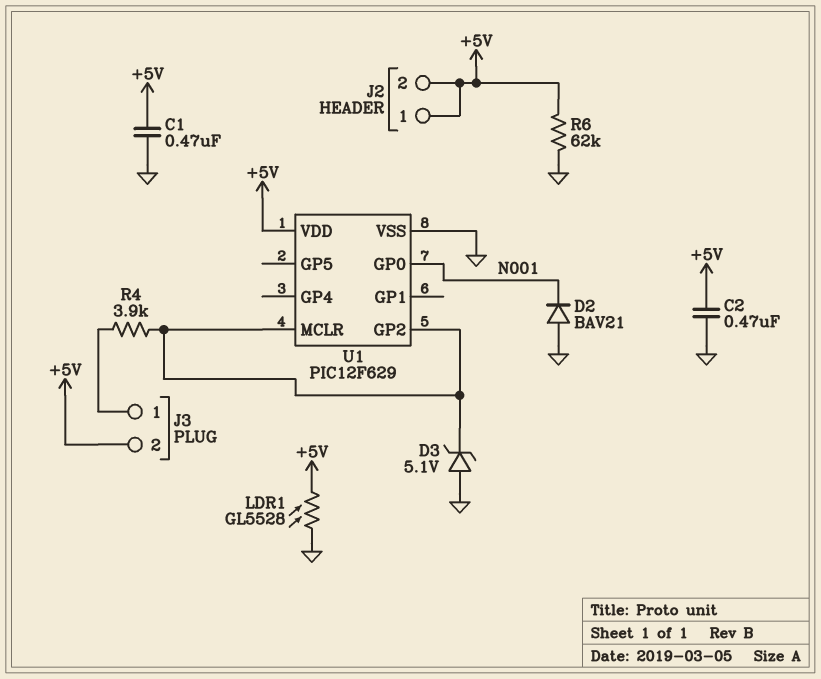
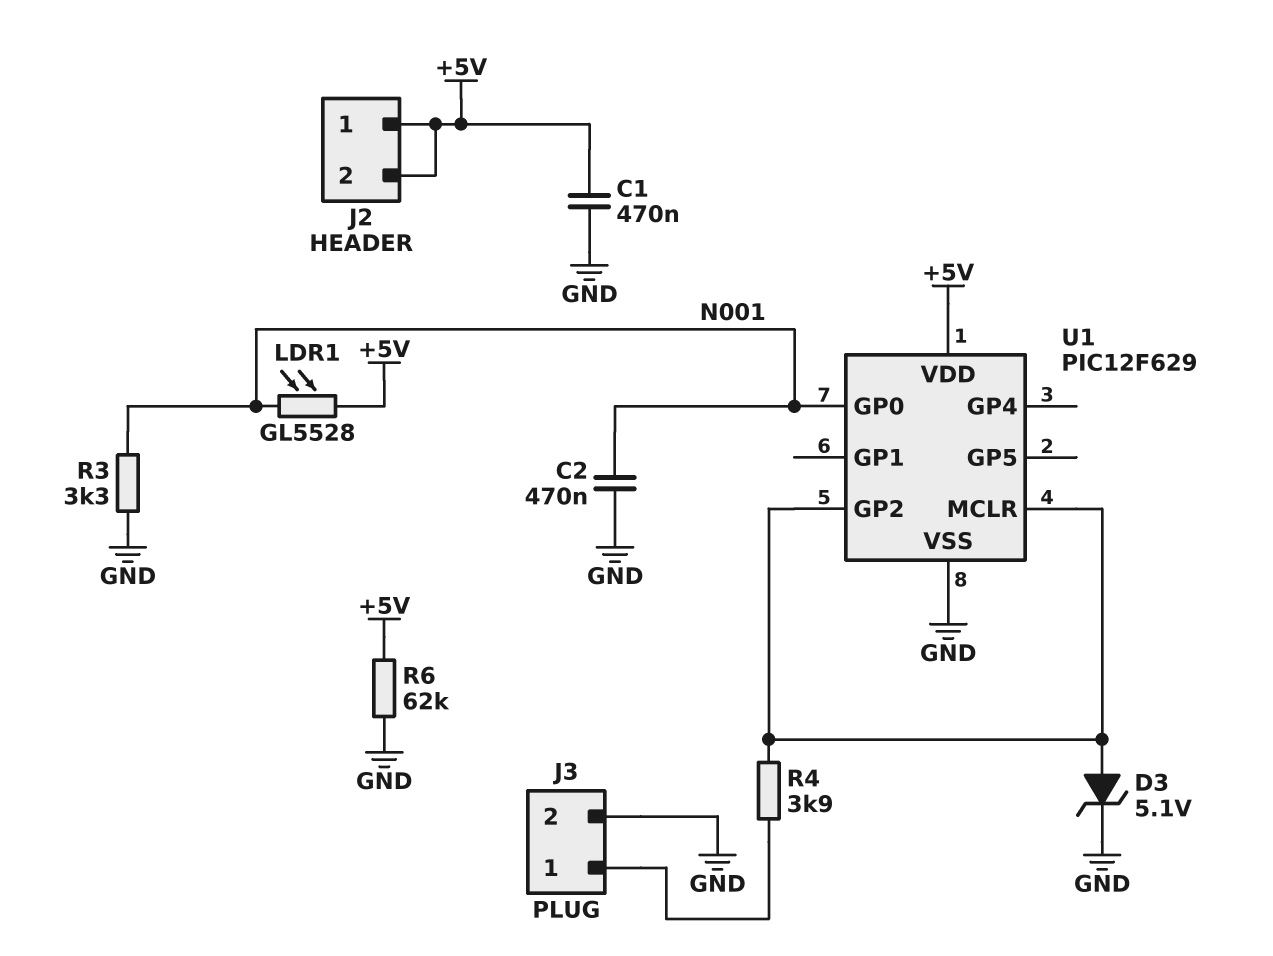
C2: 470nF (+5V, GND) -> 470nF (GND, N001)
D2: diode BAV21 (A GND, K N001) -> none
D3: zener 5.1V (A GND, K U1/GP2) -> zener 5.1V (A U1/GP2, K GND)
J3 pin 2: +5V -> GND
LDR1: GL5528 (+5V, GND) -> GL5528 (+5V, N001)
R3: none -> 3.3k (GND, N001)

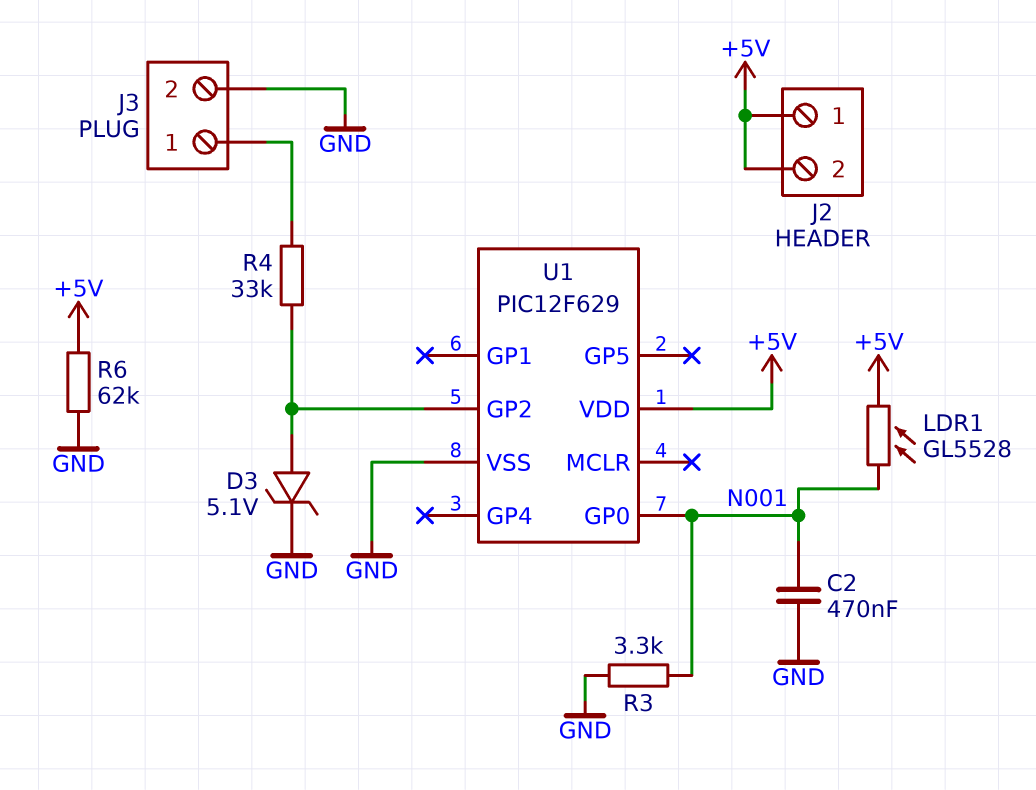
C1: 470nF (+5V, GND) -> none
R4: 3.9k (J3/1, U1/GP2) -> 33k (J3/1, U1/GP2)
U1 pin MCLR: U1/GP2 -> none

